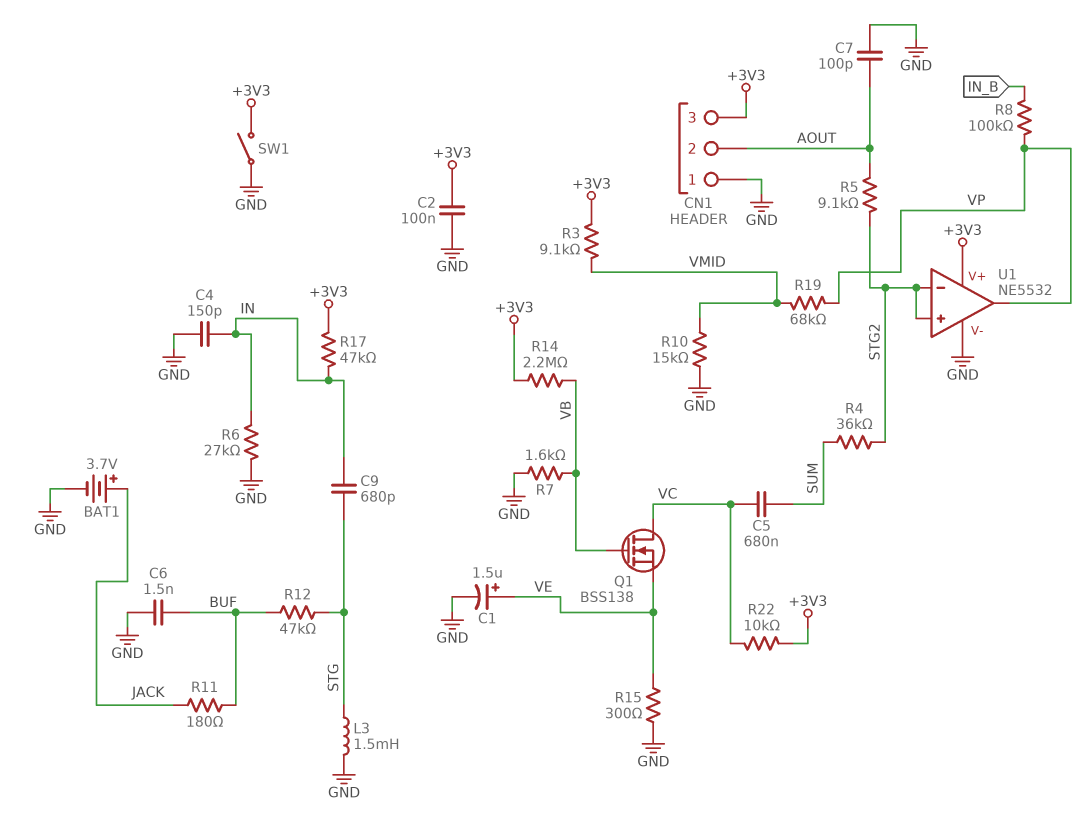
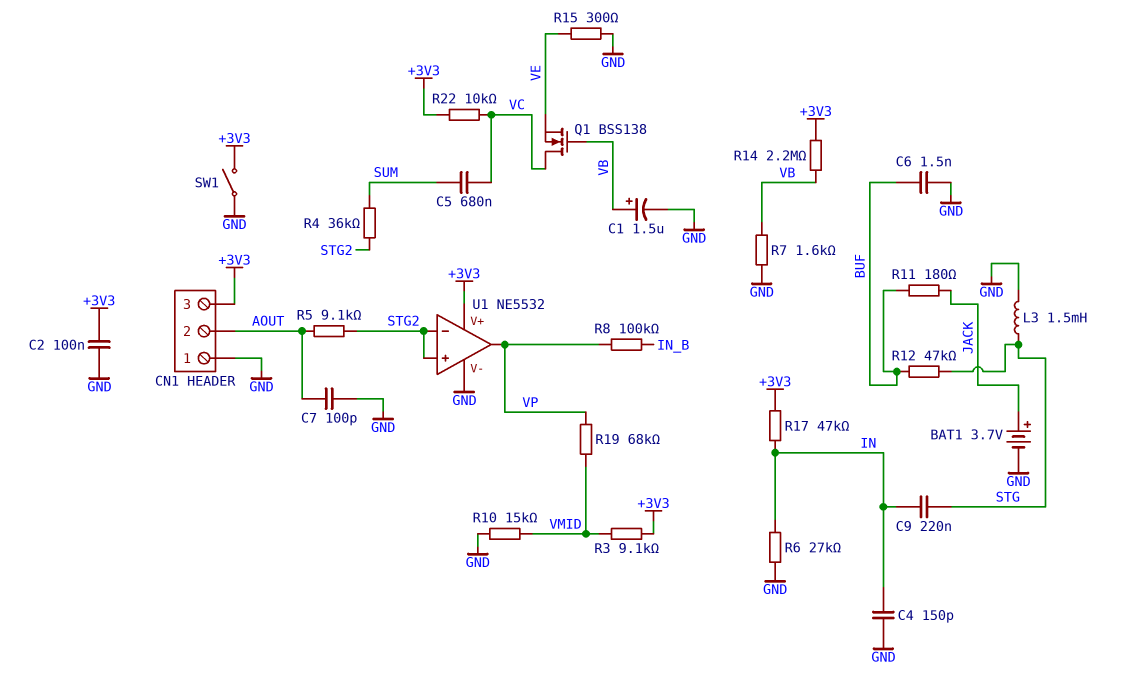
C1: 1.5uF (plus VE, minus GND) -> 1.5uF (plus VB, minus GND)
C9: 680pF (IN, STG) -> 220nF (IN, STG)

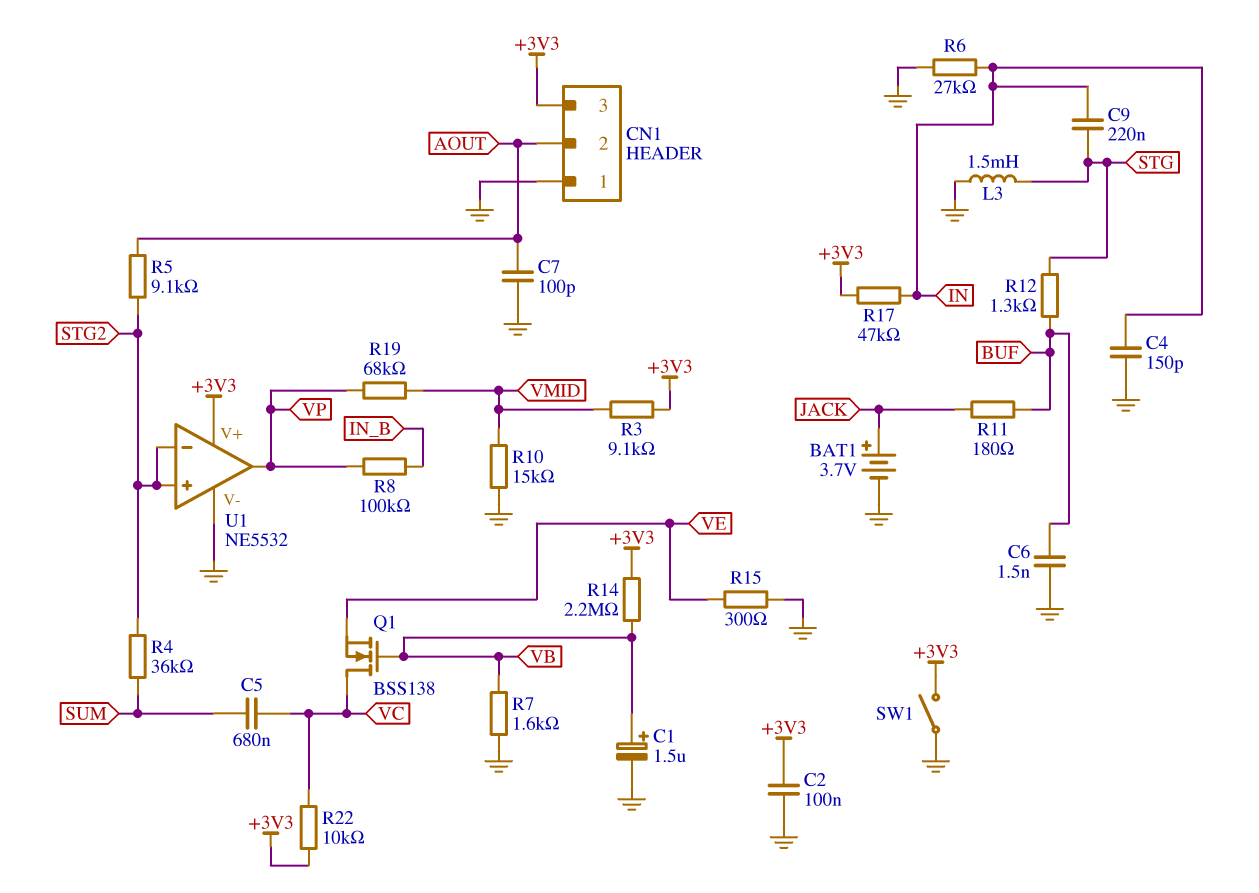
R12: 47k (BUF, STG) -> 1.3k (BUF, STG)

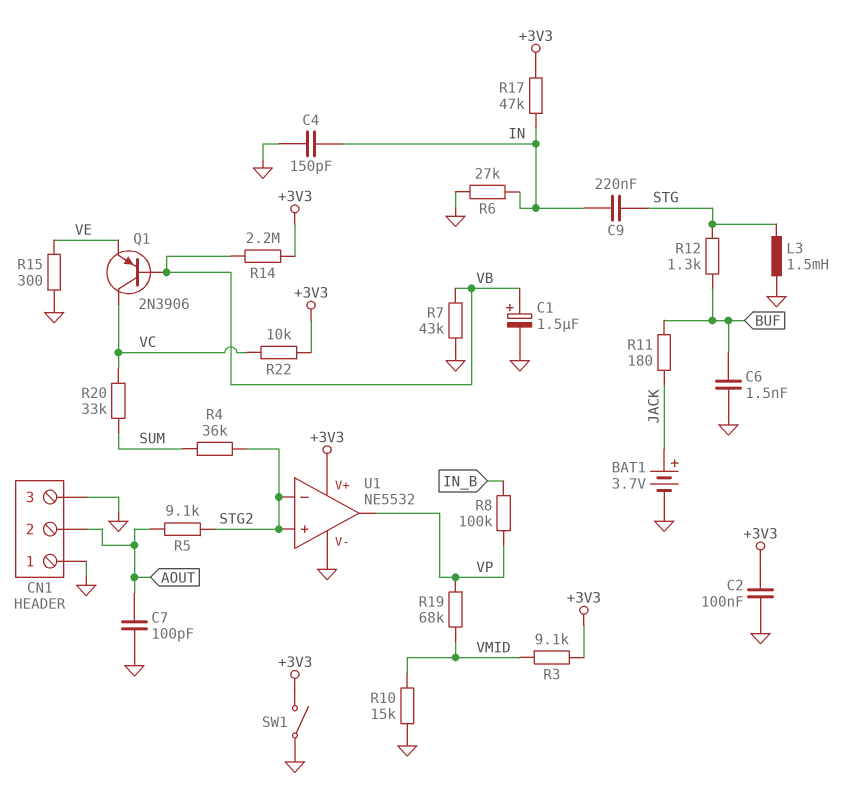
C5: 680nF (SUM, VC) -> none
CN1 pin 3: +3V3 -> GND
Q1: NMOS BSS138 (G VB, D VC, S VE) -> PNP 2N3906 (B VB, C VC, E VE)
R7: 1.6k (GND, VB) -> 43k (GND, VB)
R20: none -> 33k (SUM, VC)

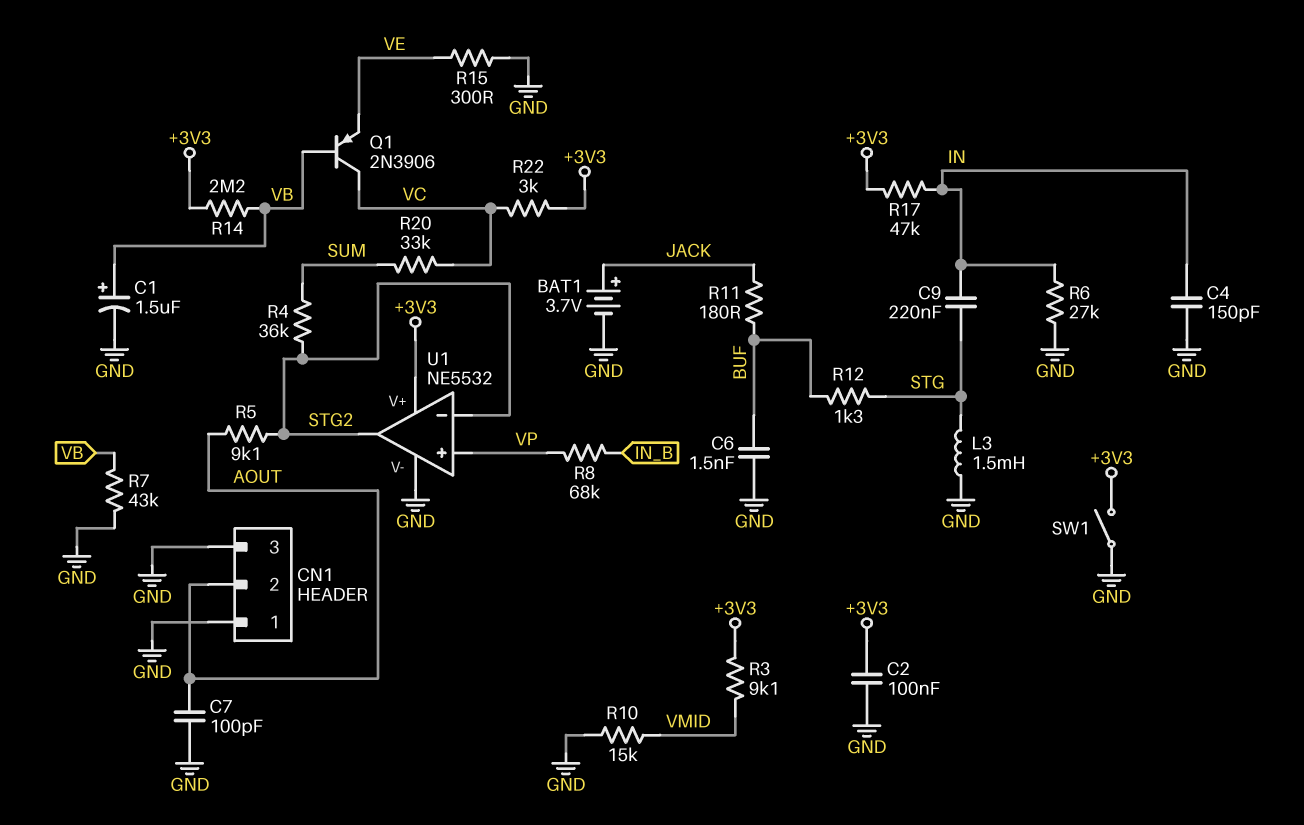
R8: 100k (IN_B, VP) -> 68k (IN_B, VP)
R19: 68k (VMID, VP) -> none
R22: 10k (+3V3, VC) -> 3k (+3V3, VC)
U1 pin in+: STG2 -> VP
U1 pin out: VP -> STG2

